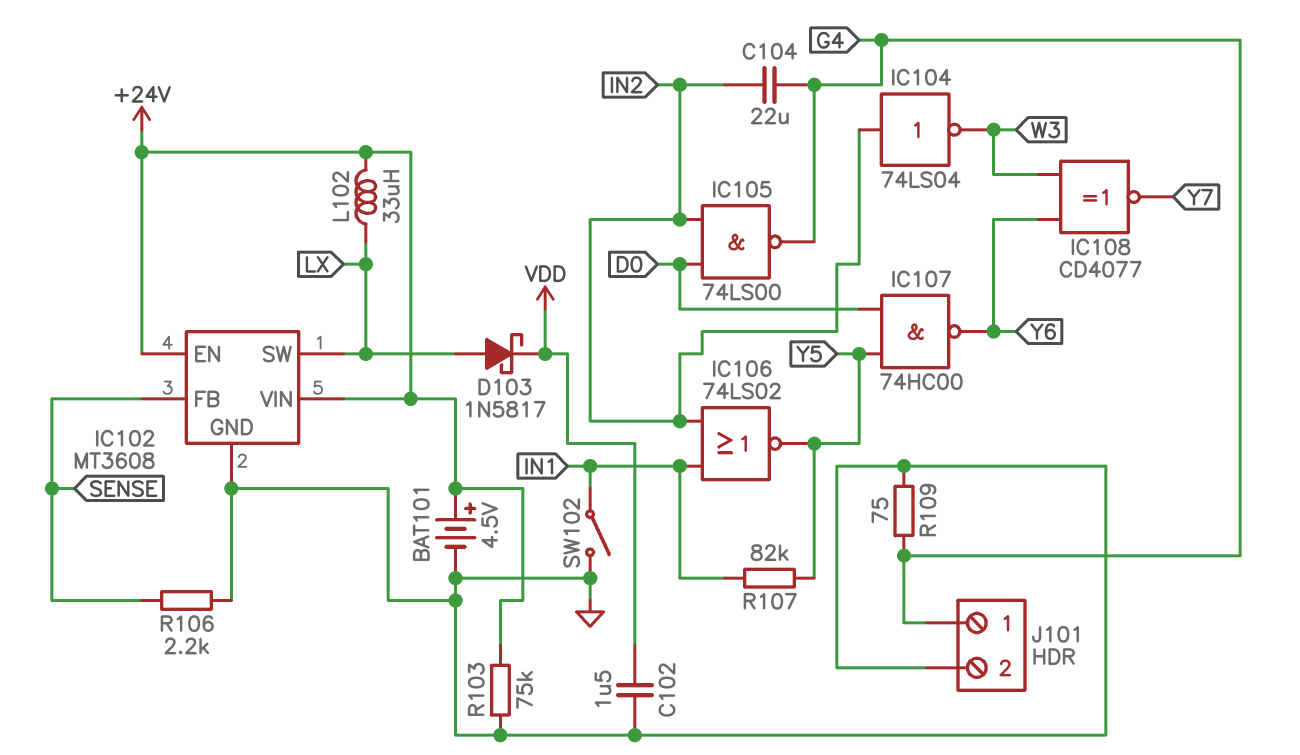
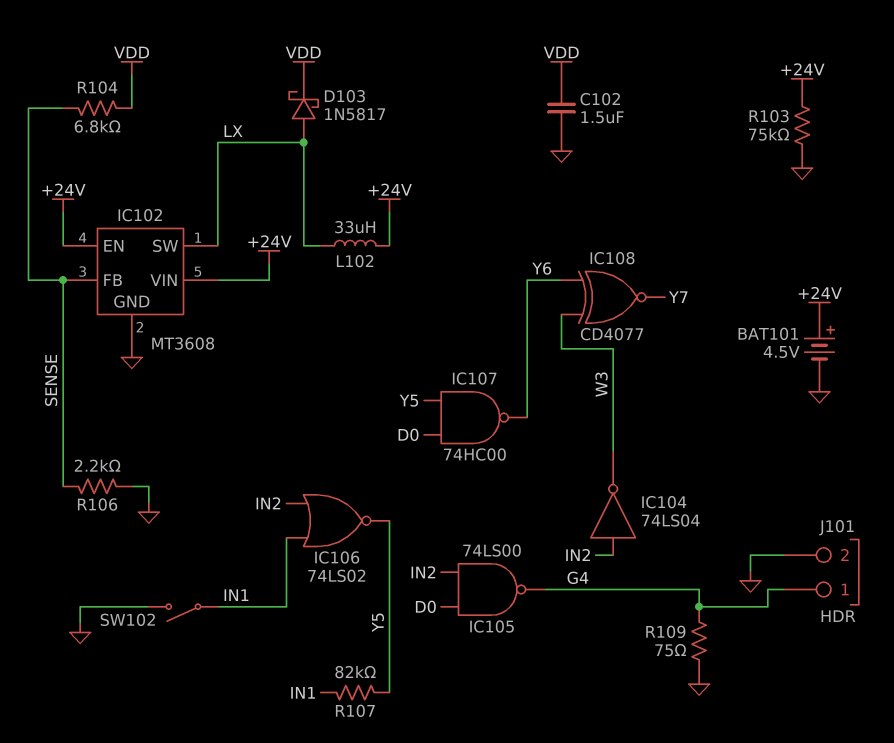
C104: 22uF (G4, IN2) -> none
R104: none -> 6.8k (SENSE, VDD)

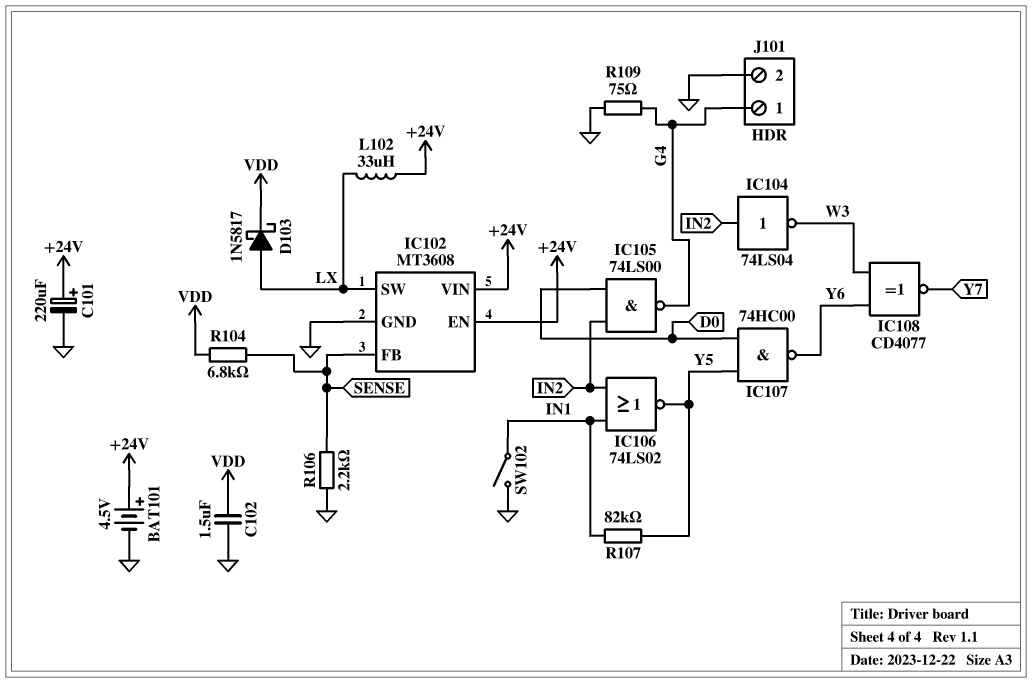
C101: none -> 220uF (plus +24V, minus GND)
R103: 75k (+24V, GND) -> none

